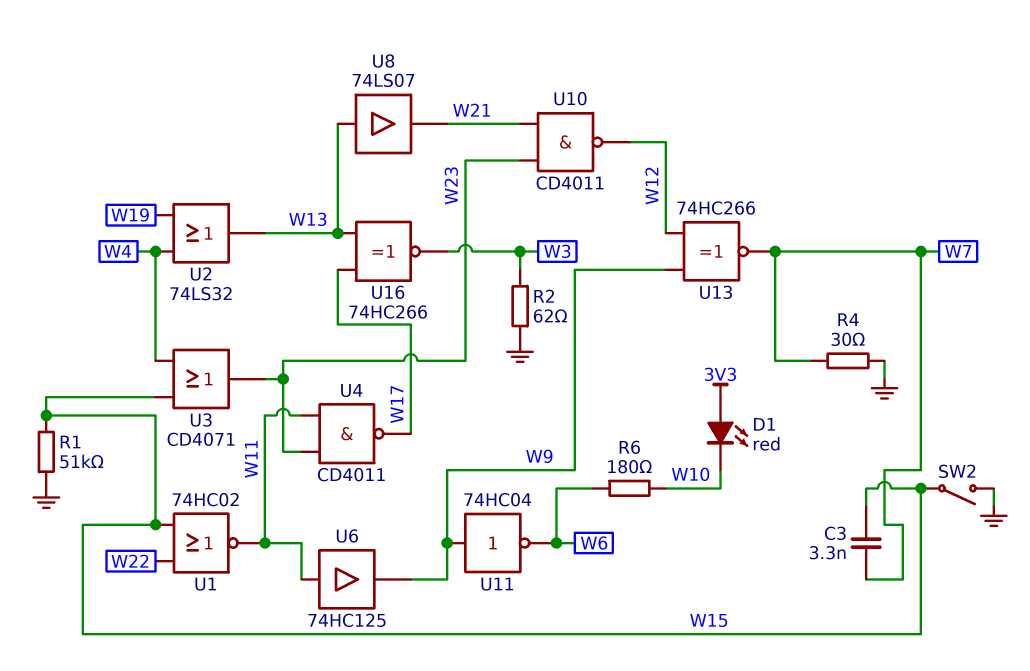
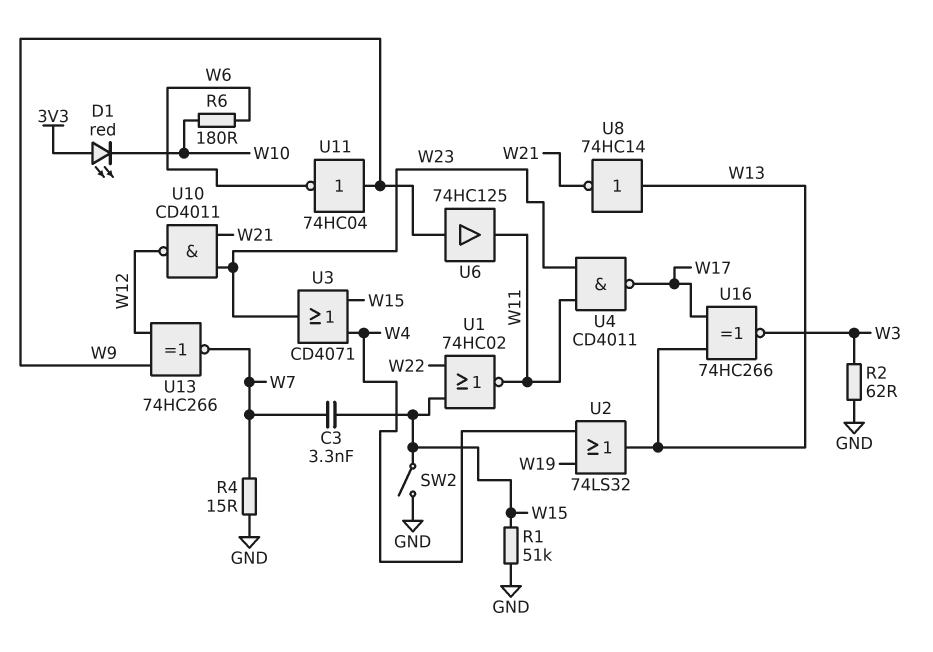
R4: 30 (GND, W7) -> 15 (GND, W7)
U6: buffer 74HC125 (in W11, out W9) -> buffer 74HC125 (in W9, out W11)
U8: buffer 74LS07 (in W13, out W21) -> NOT 74HC14 (in W13, out W21)

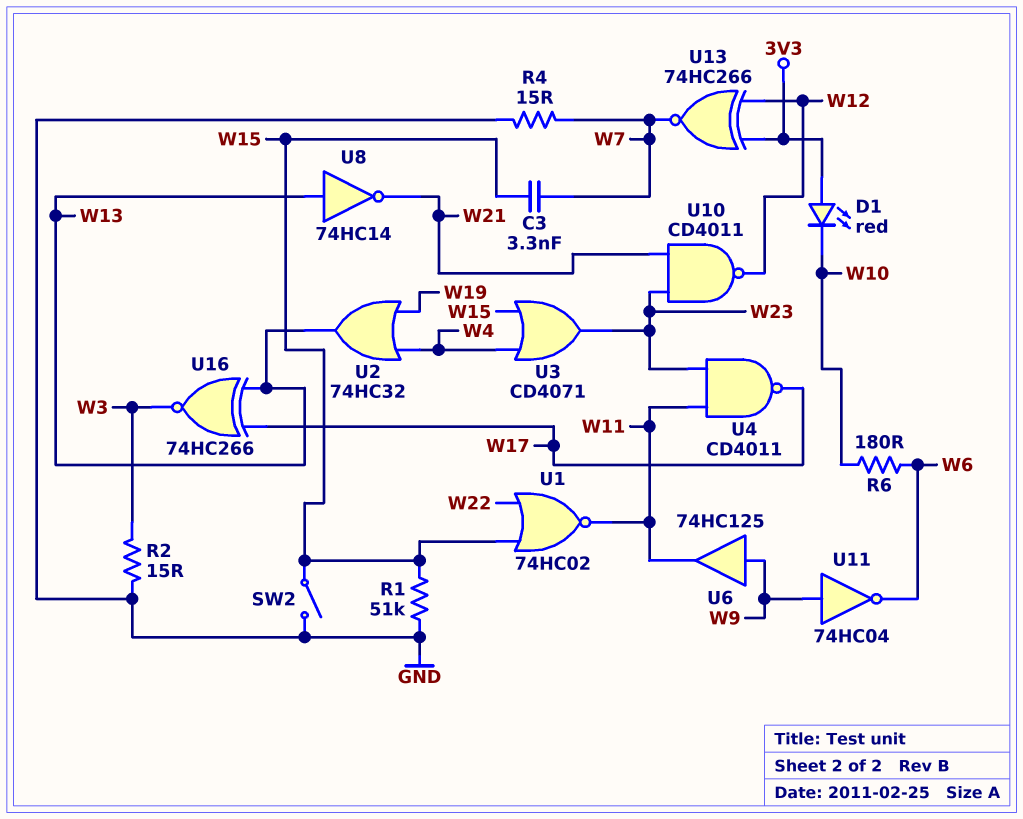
R2: 62 (GND, W3) -> 15 (GND, W3)
U2: OR 74LS32 (in W4, in W19, out W13) -> OR 74HC32 (in W4, in W19, out W13)
U13: XNOR 74HC266 (in W9, in W12, out W7) -> XNOR 74HC266 (in 3V3, in W12, out W7)

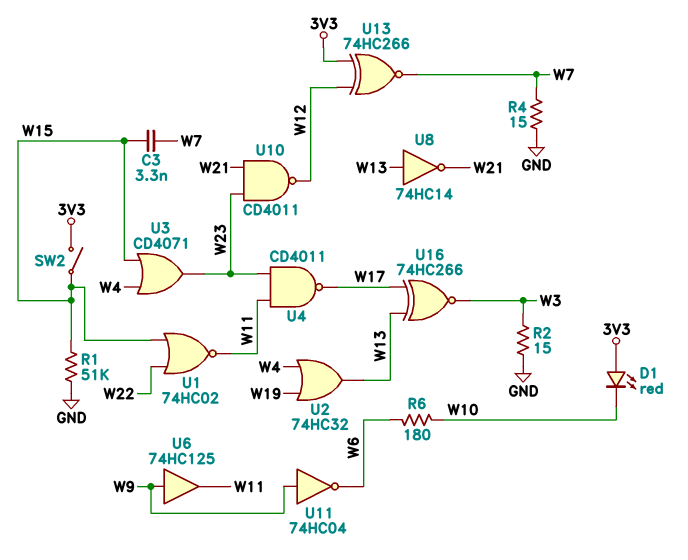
SW2: switch (GND, W15) -> switch (3V3, W15)

